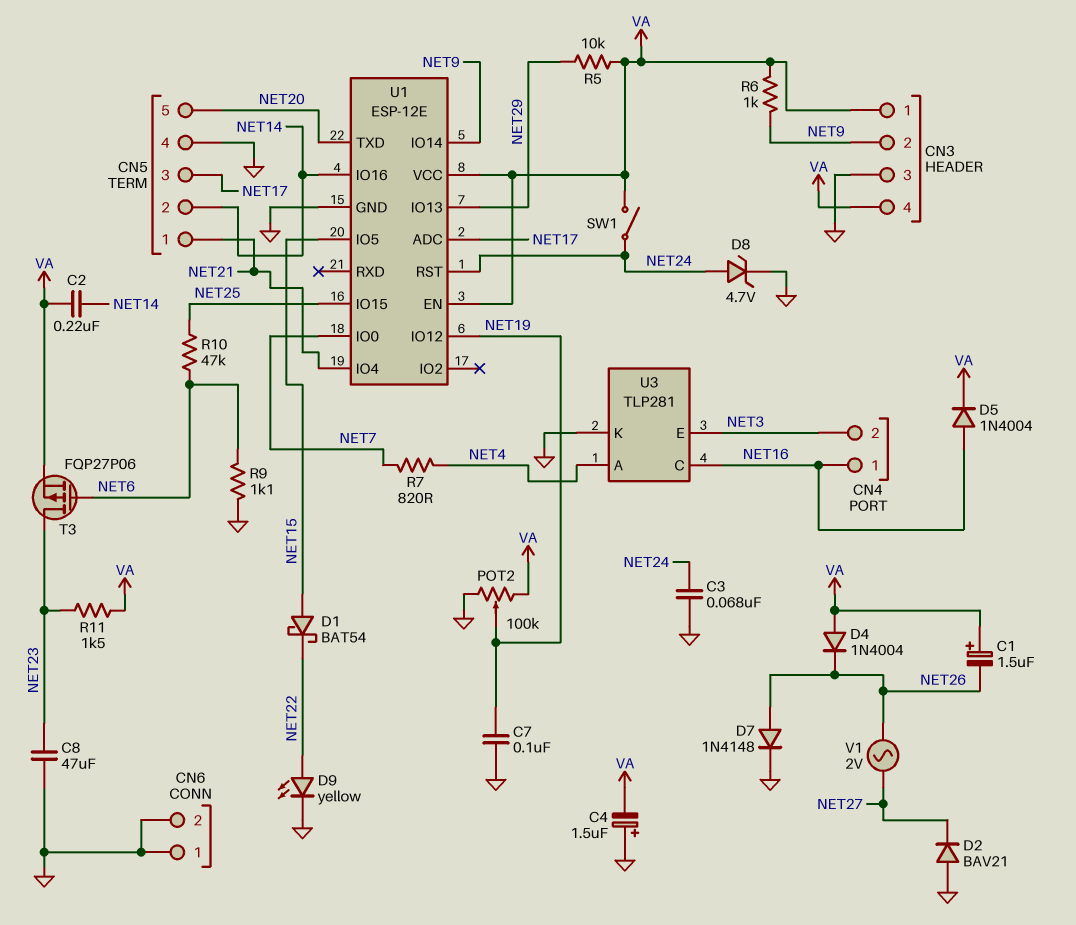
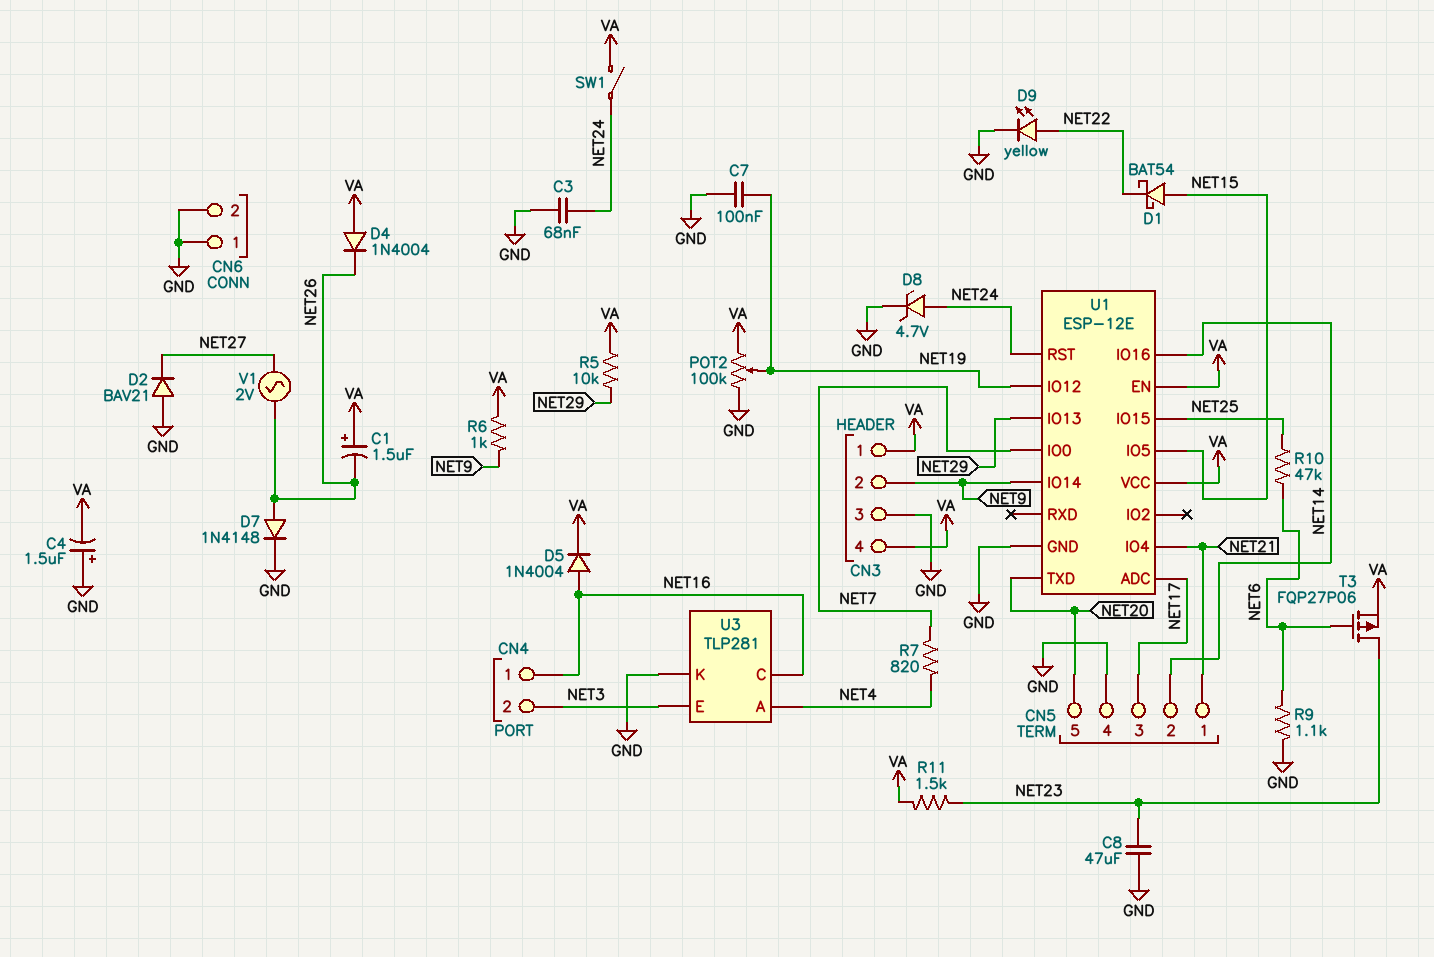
C2: 220nF (NET14, VA) -> none

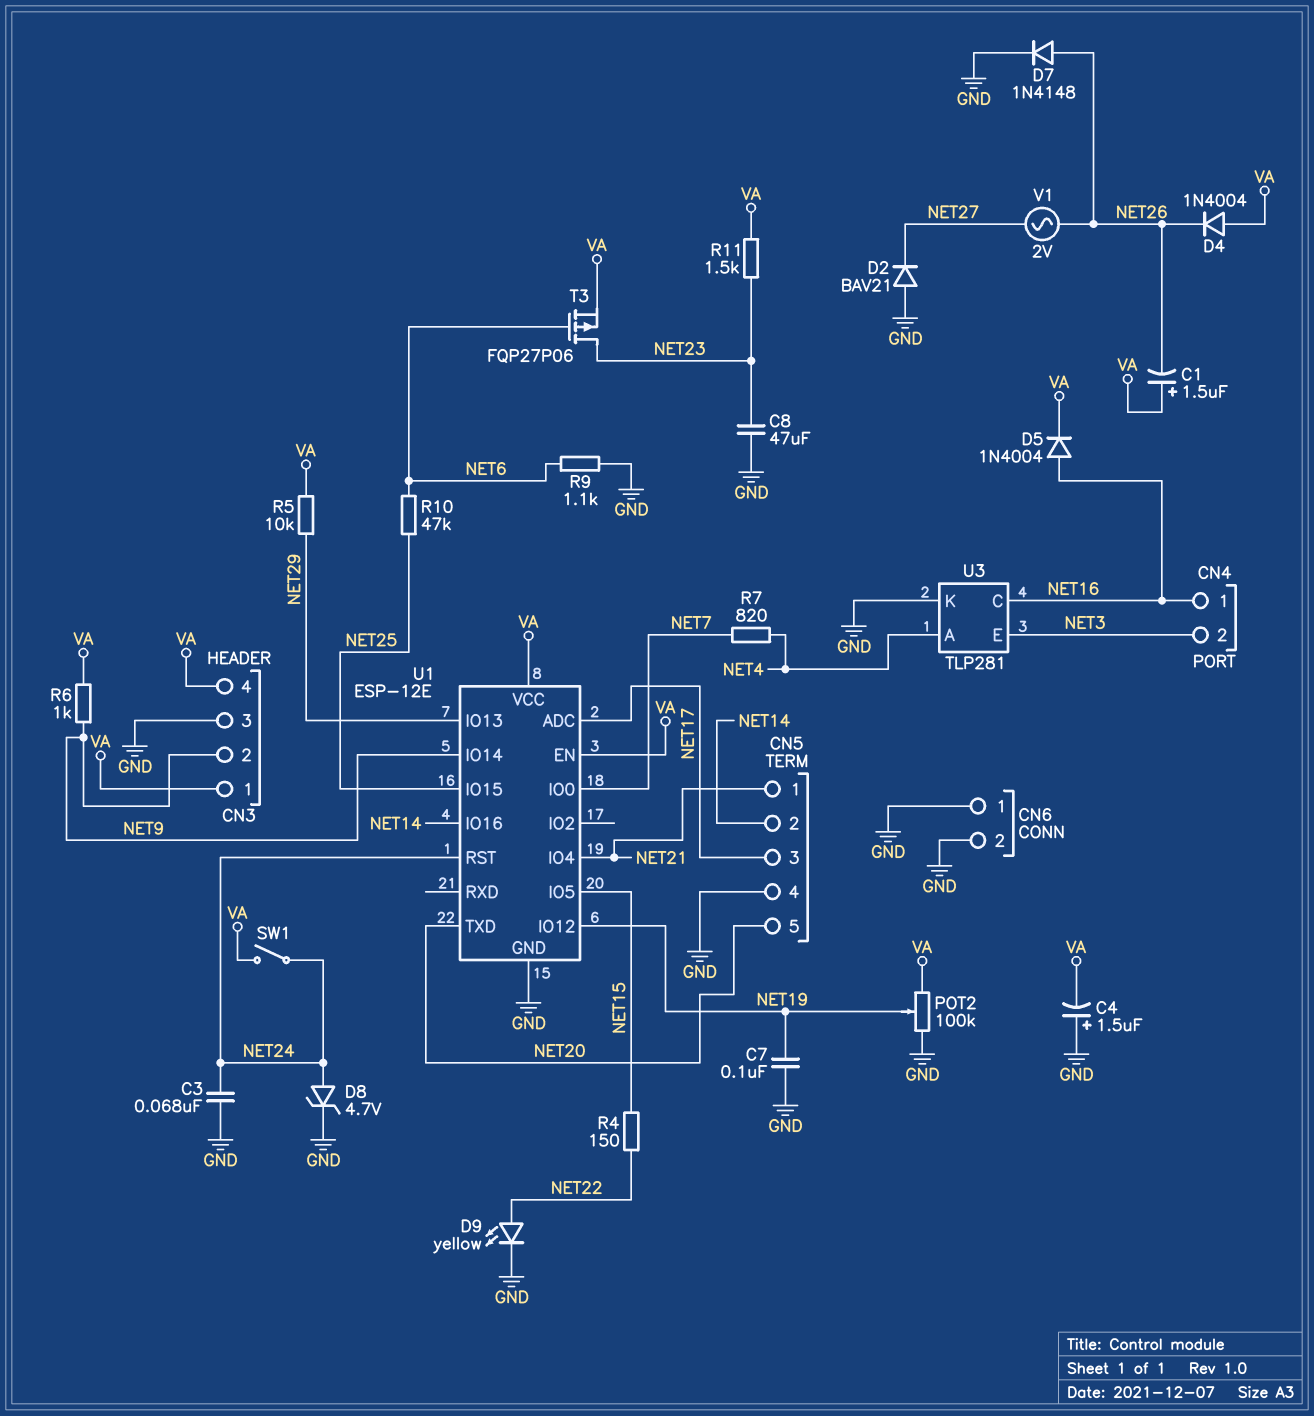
D1: schottky BAT54 (A NET15, K NET22) -> none
R4: none -> 150 (NET15, NET22)

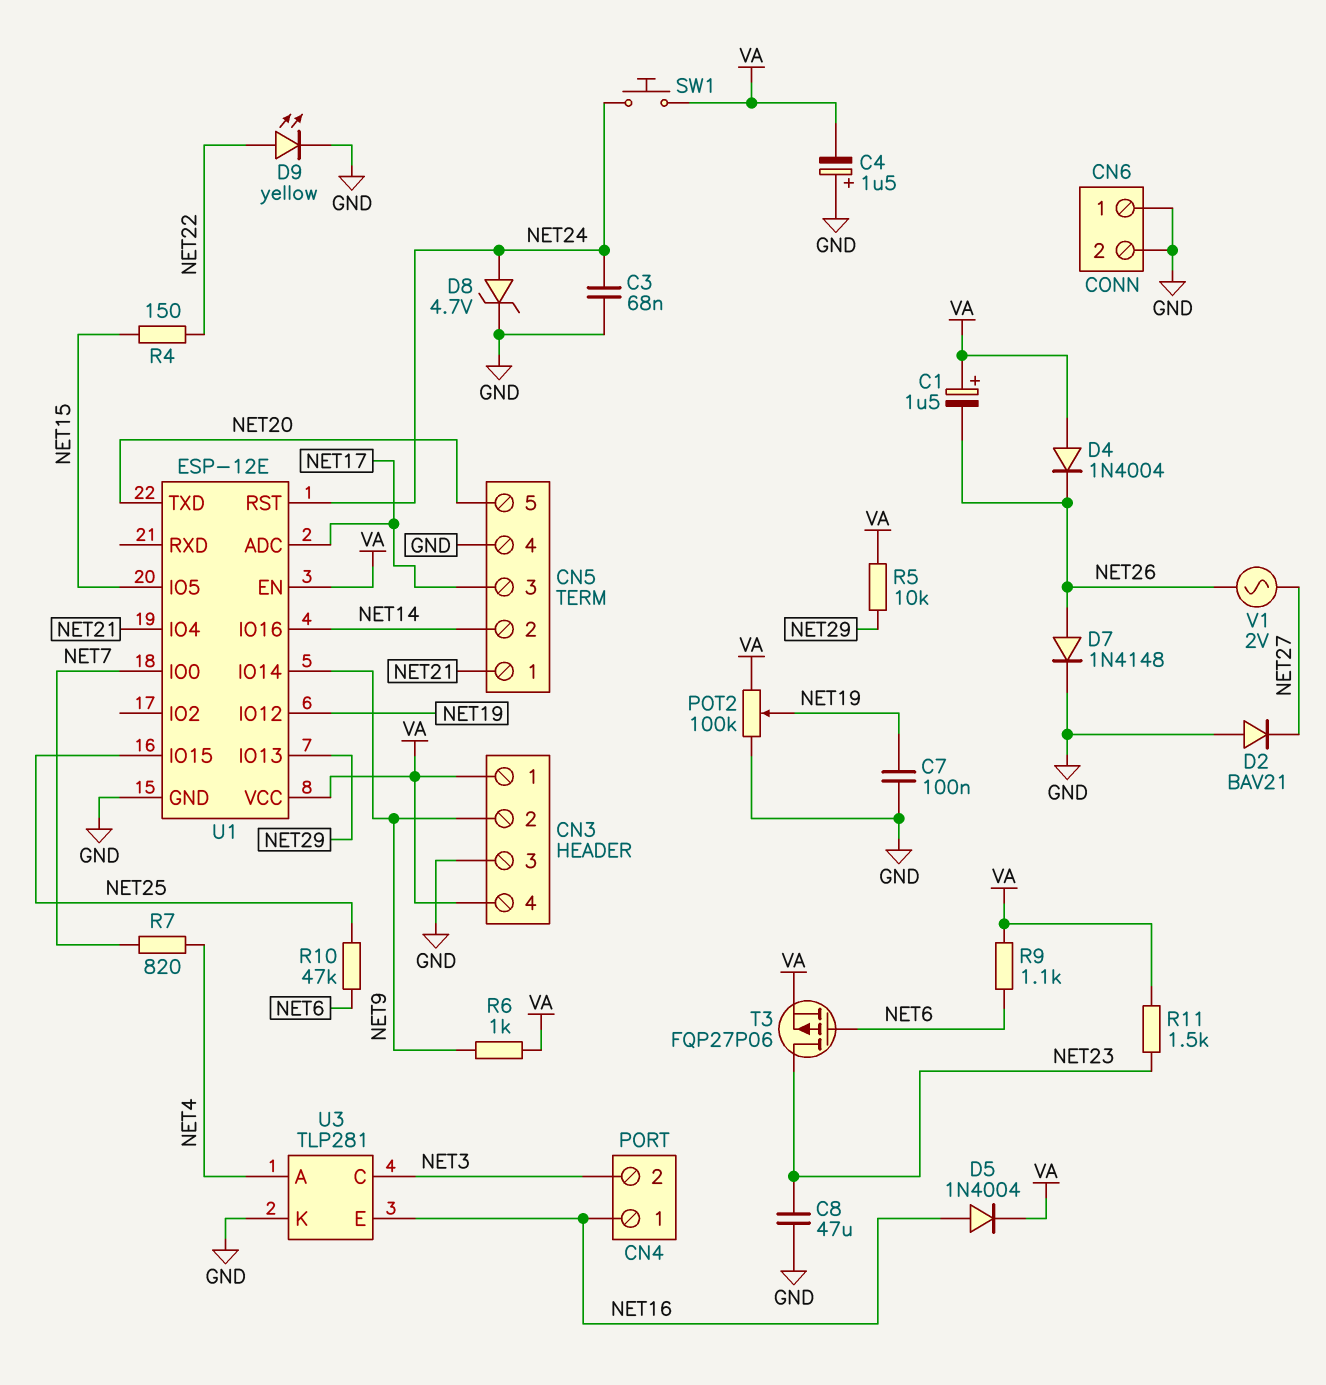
R9: 1.1k (GND, NET6) -> 1.1k (NET6, VA)
SW1: switch (NET24, VA) -> button (NET24, VA)
U3 pin C: NET16 -> NET3
U3 pin E: NET3 -> NET16

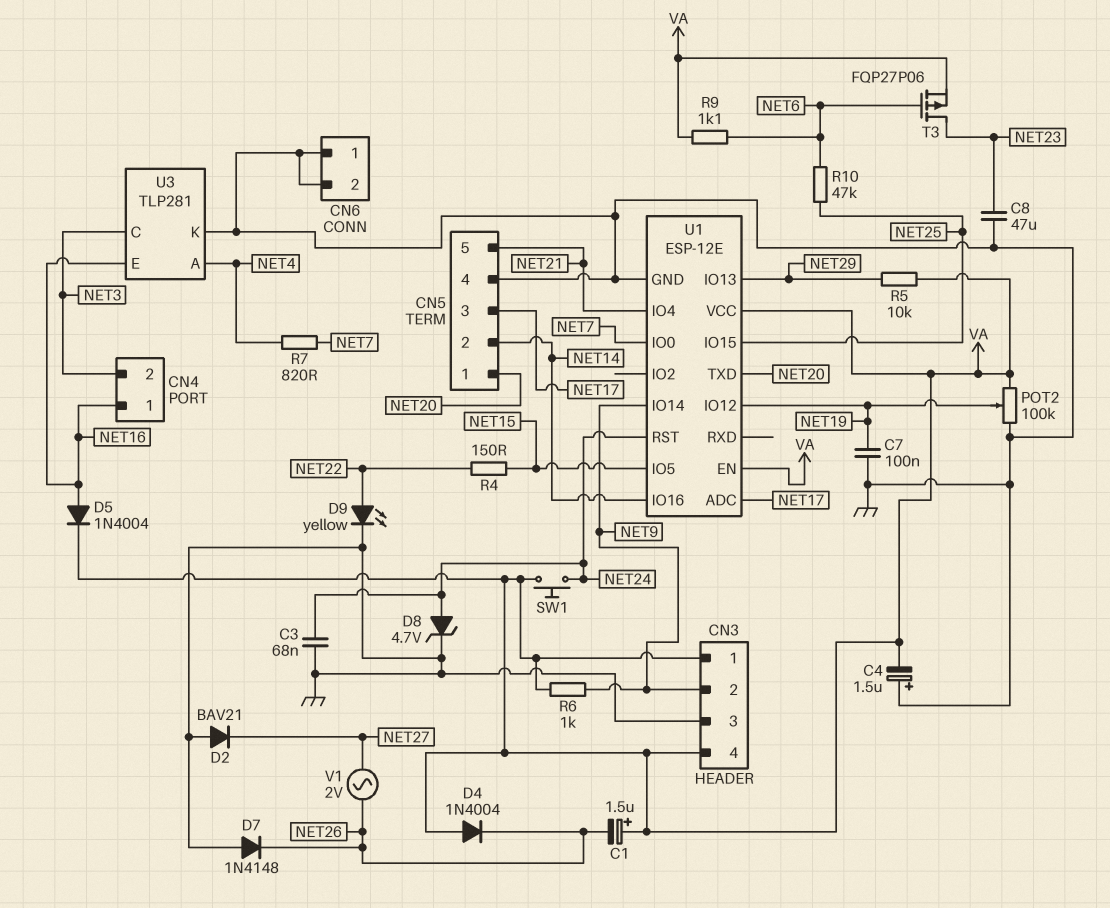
CN5 pin 1: NET21 -> NET20
CN5 pin 5: NET20 -> NET21
D7: diode 1N4148 (A NET26, K GND) -> diode 1N4148 (A GND, K NET26)
R11: 1.5k (NET23, VA) -> none

